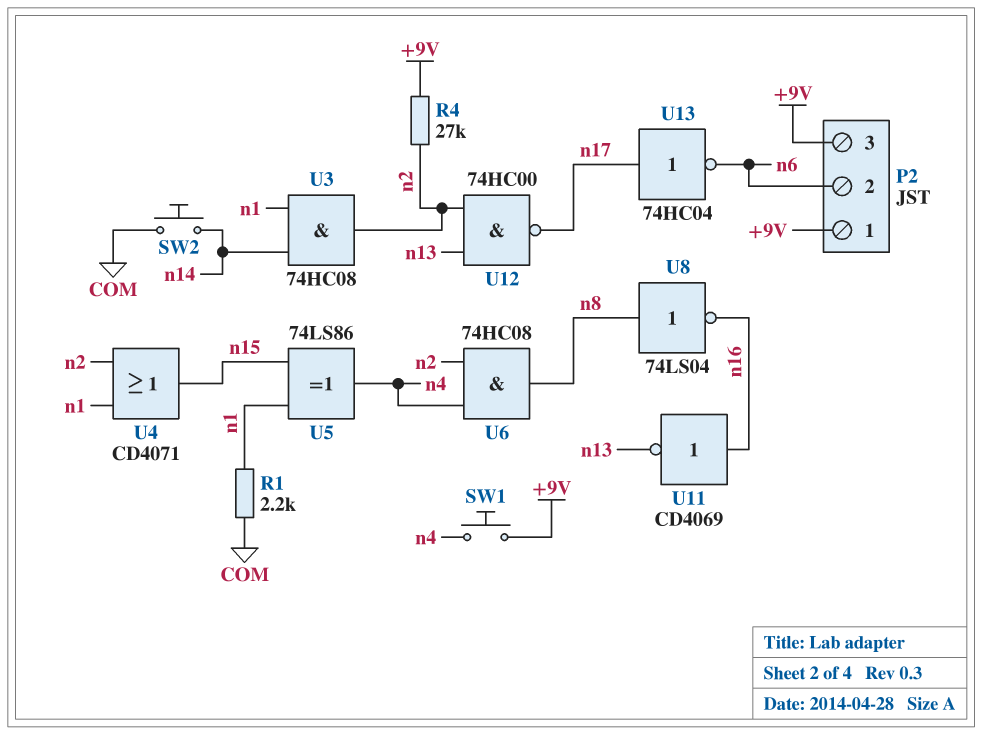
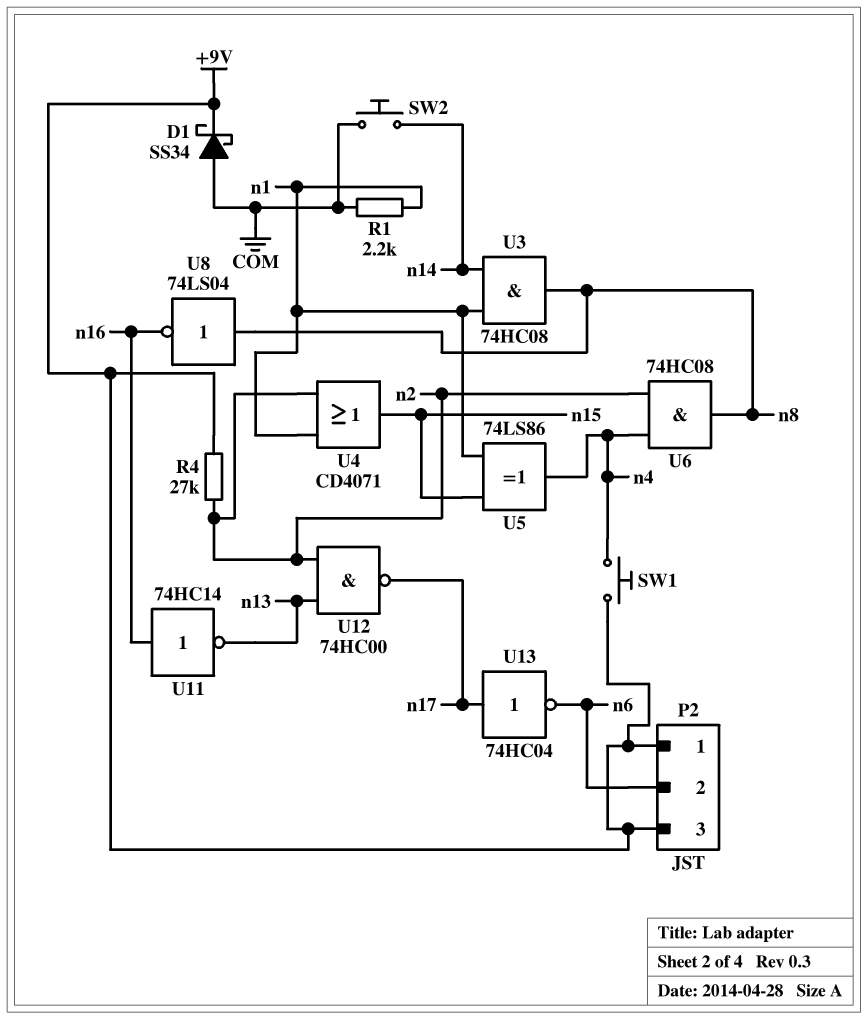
D1: none -> schottky SS34 (A COM, K +9V)
U3: AND 74HC08 (in n1, in n14, out n2) -> AND 74HC08 (in n1, in n14, out n8)
U11: NOT CD4069 (in n16, out n13) -> NOT 74HC14 (in n16, out n13)

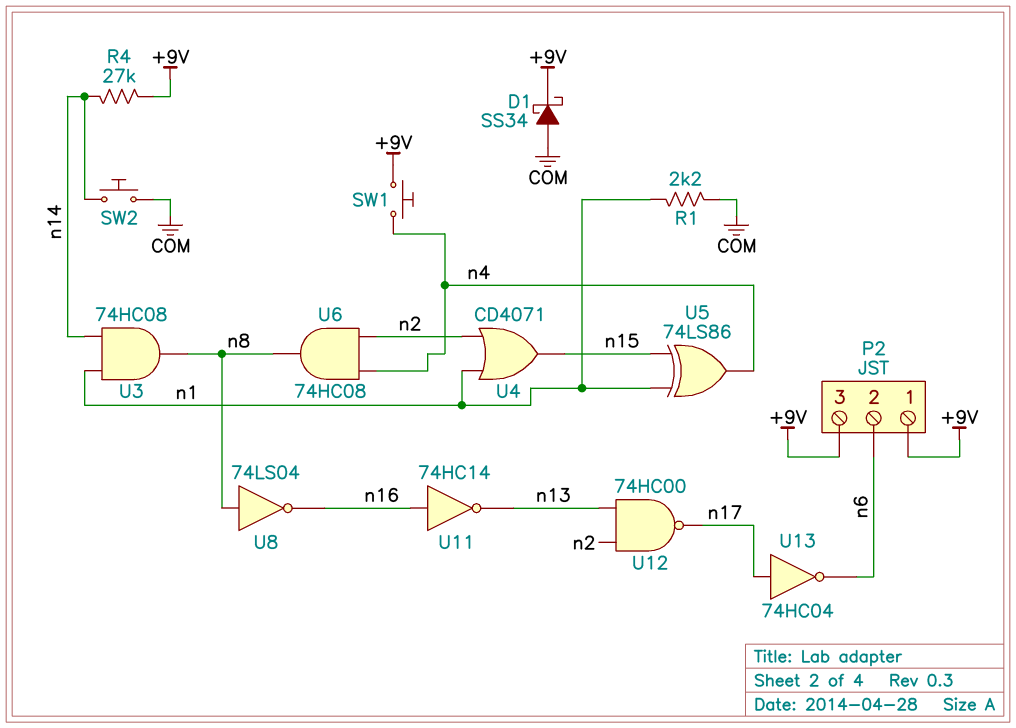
R4: 27k (+9V, n2) -> 27k (+9V, n14)

